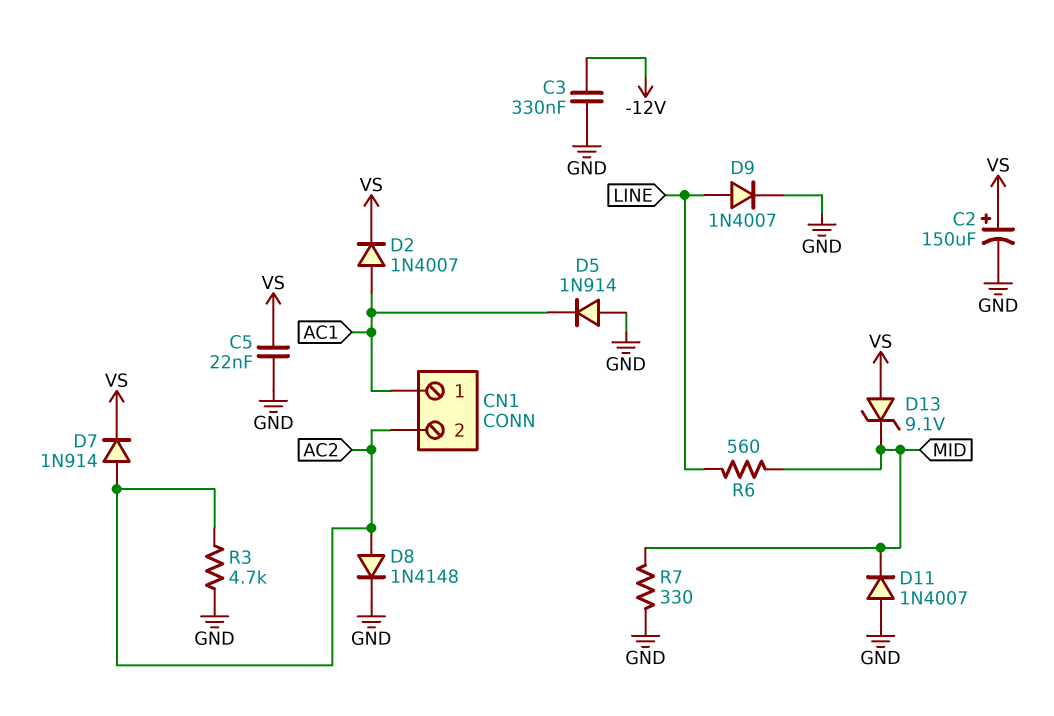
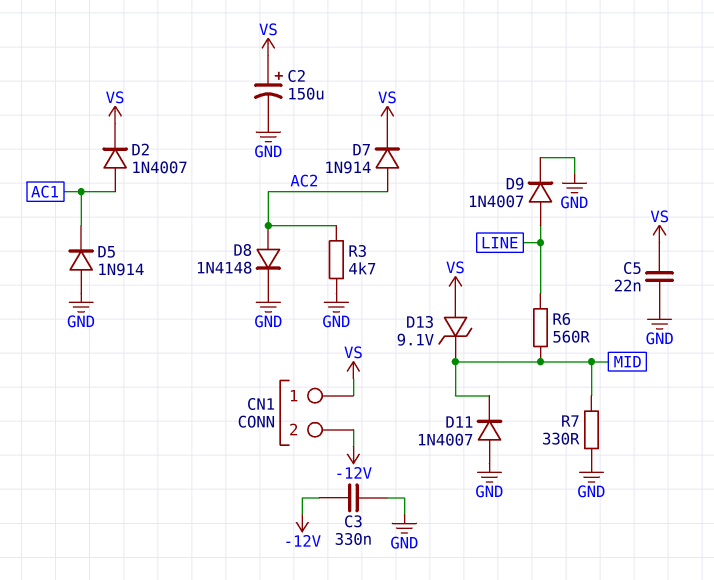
CN1 pin 1: AC1 -> VS
CN1 pin 2: AC2 -> -12V

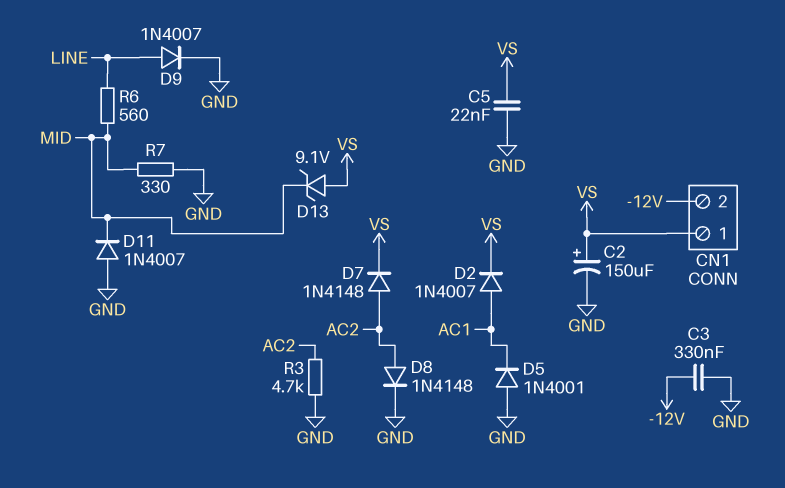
D5: diode 1N914 (A GND, K AC1) -> diode 1N4001 (A GND, K AC1)
D7: diode 1N914 (A AC2, K VS) -> diode 1N4148 (A AC2, K VS)

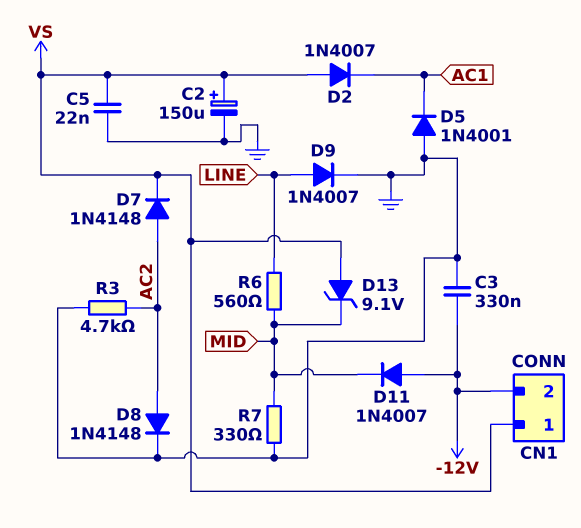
D2: diode 1N4007 (A AC1, K VS) -> diode 1N4007 (A VS, K AC1)
D11: diode 1N4007 (A GND, K MID) -> diode 1N4007 (A -12V, K MID)

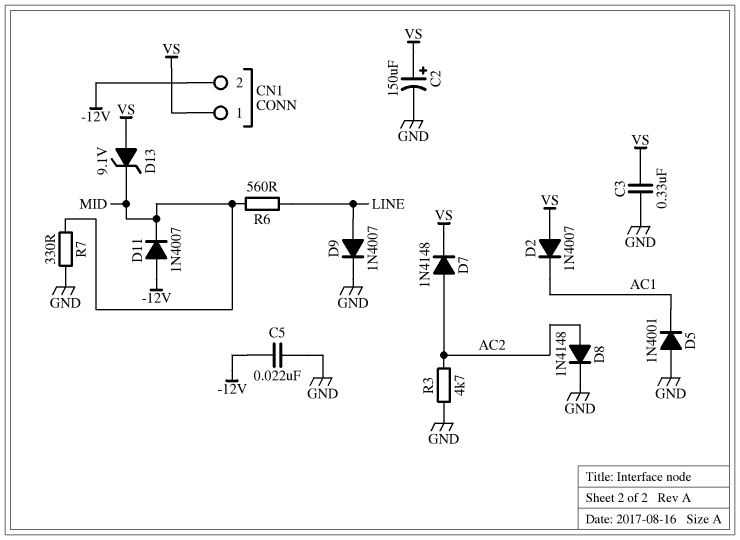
C3: 330nF (-12V, GND) -> 330nF (GND, VS)
C5: 22nF (GND, VS) -> 22nF (-12V, GND)

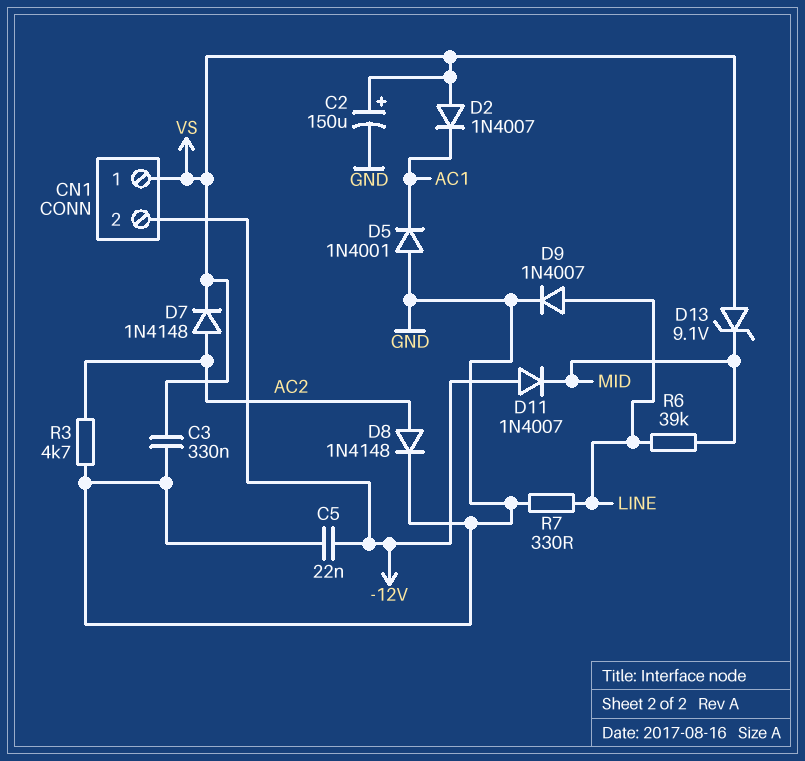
R6: 560 (LINE, MID) -> 39k (LINE, MID)
R7: 330 (GND, MID) -> 330 (GND, LINE)

